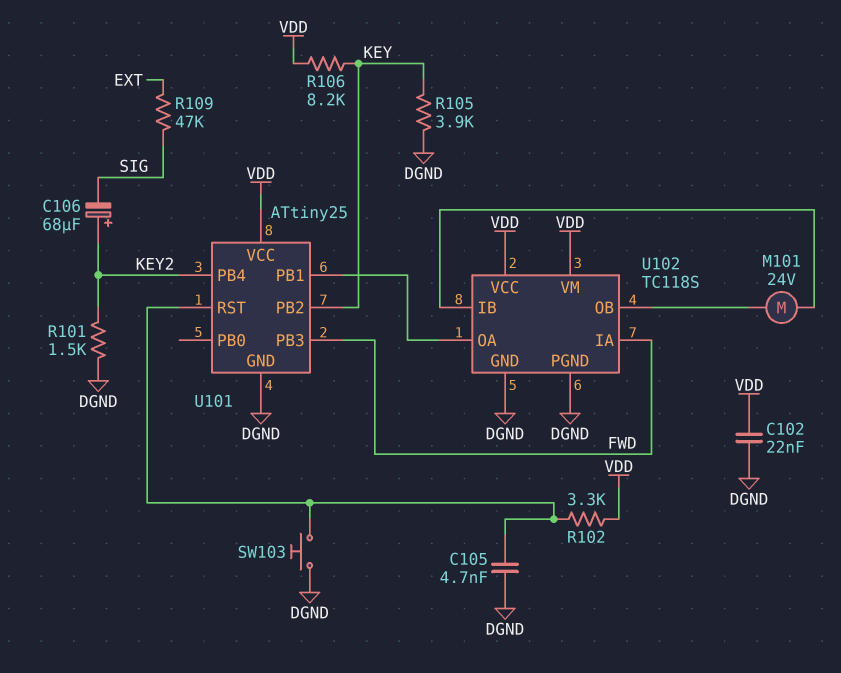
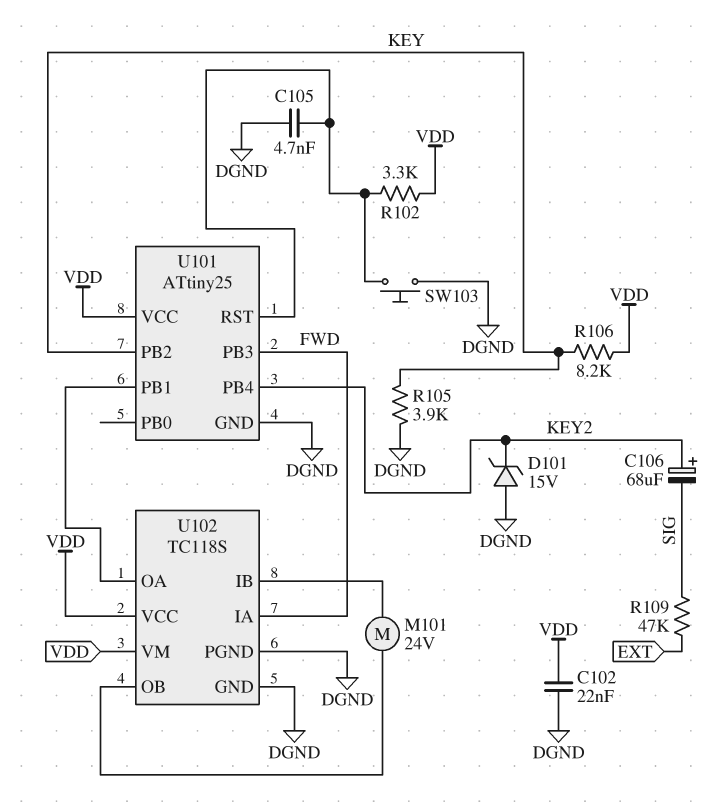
D101: none -> zener 15V (A DGND, K KEY2)
R101: 1.5k (DGND, KEY2) -> none

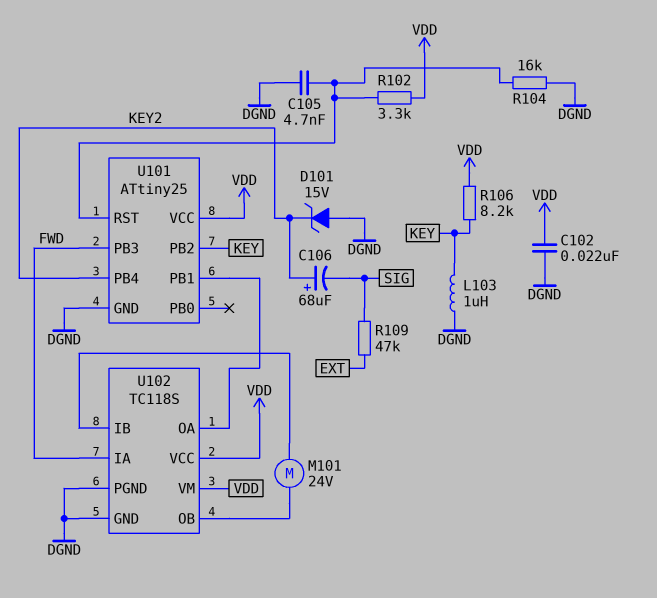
L103: none -> 1uH (DGND, KEY)
R104: none -> 16k (DGND, U101/RST)
R105: 3.9k (DGND, KEY) -> none
SW103: button (DGND, U101/RST) -> none

